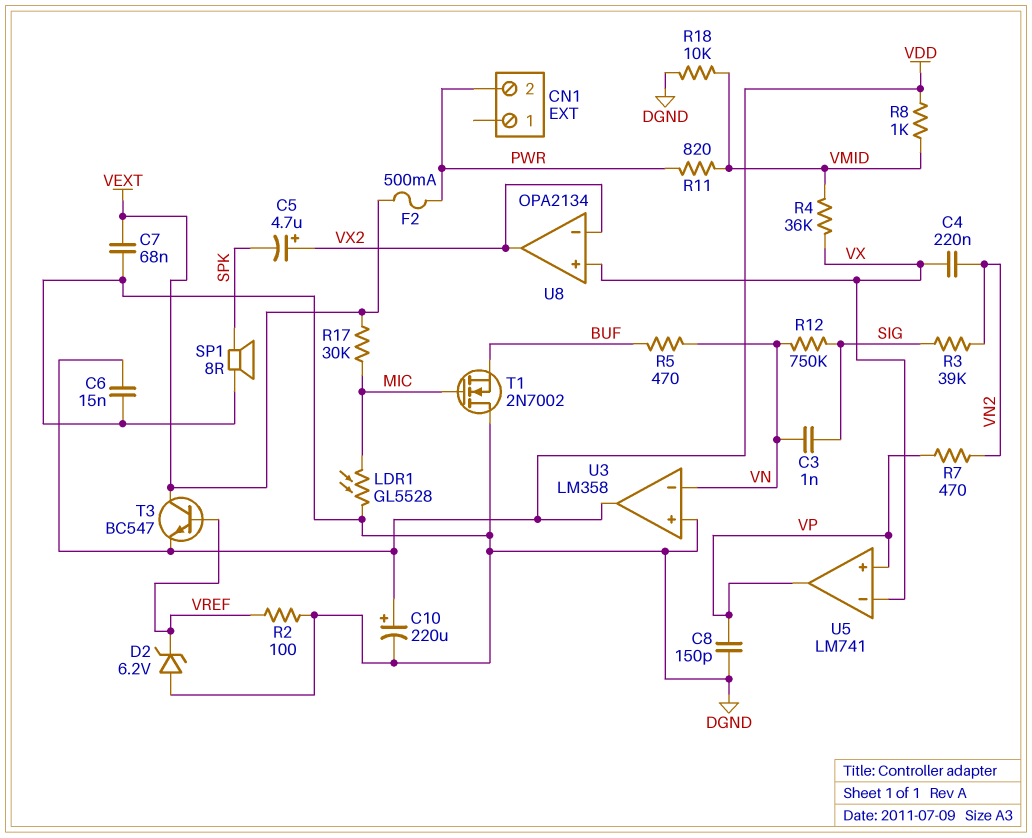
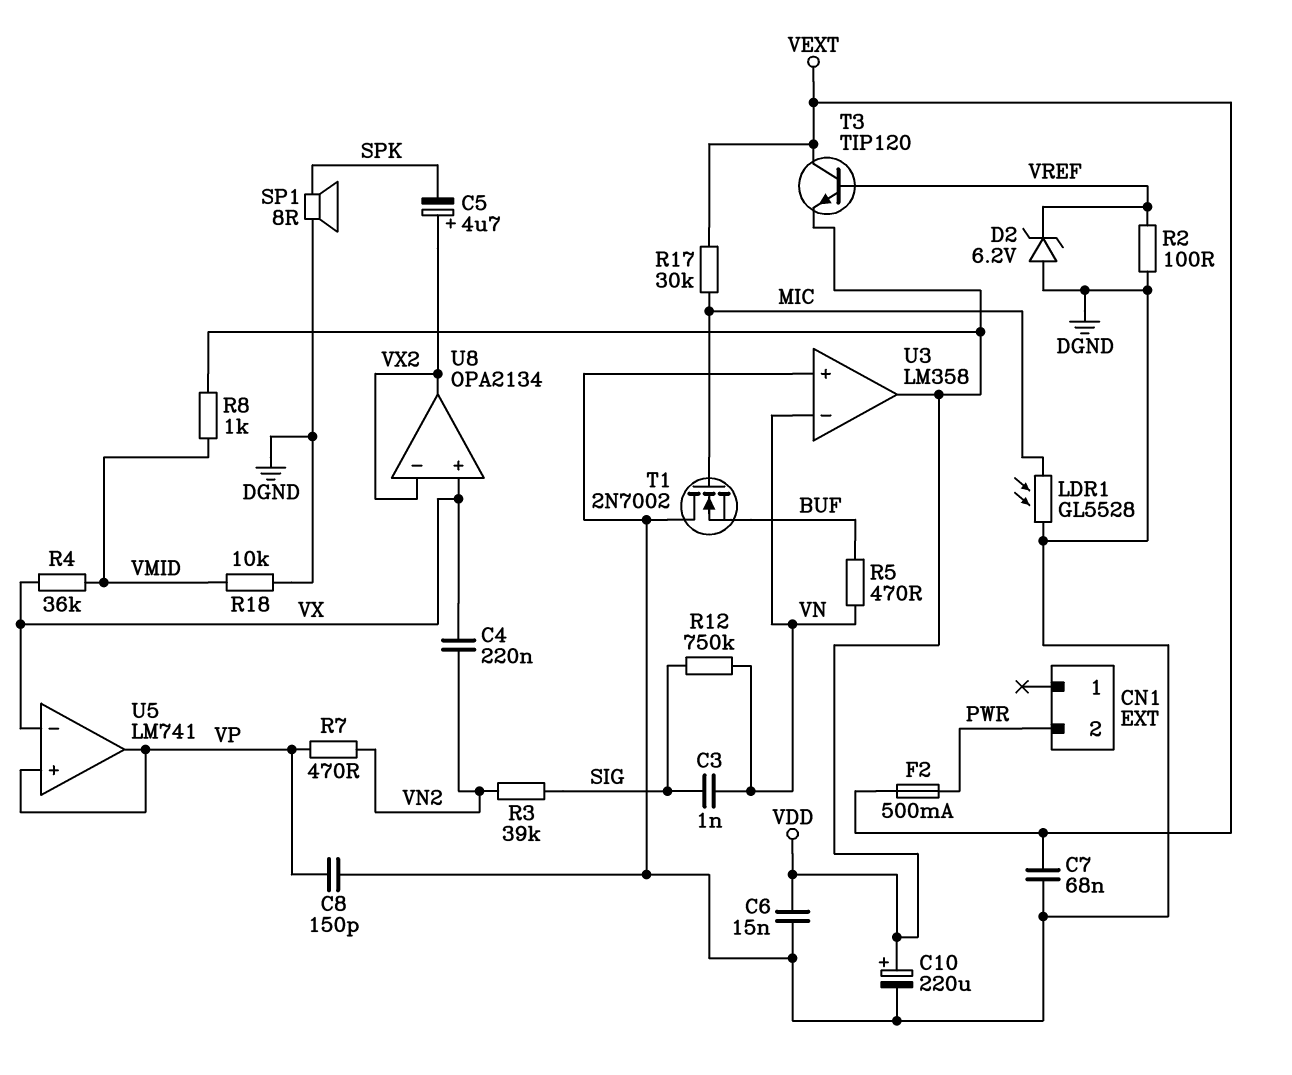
R11: 820 (PWR, VMID) -> none
T3: NPN BC547 (B VREF, C VEXT, E VDD) -> NPN TIP120 (B VREF, C VEXT, E VDD)

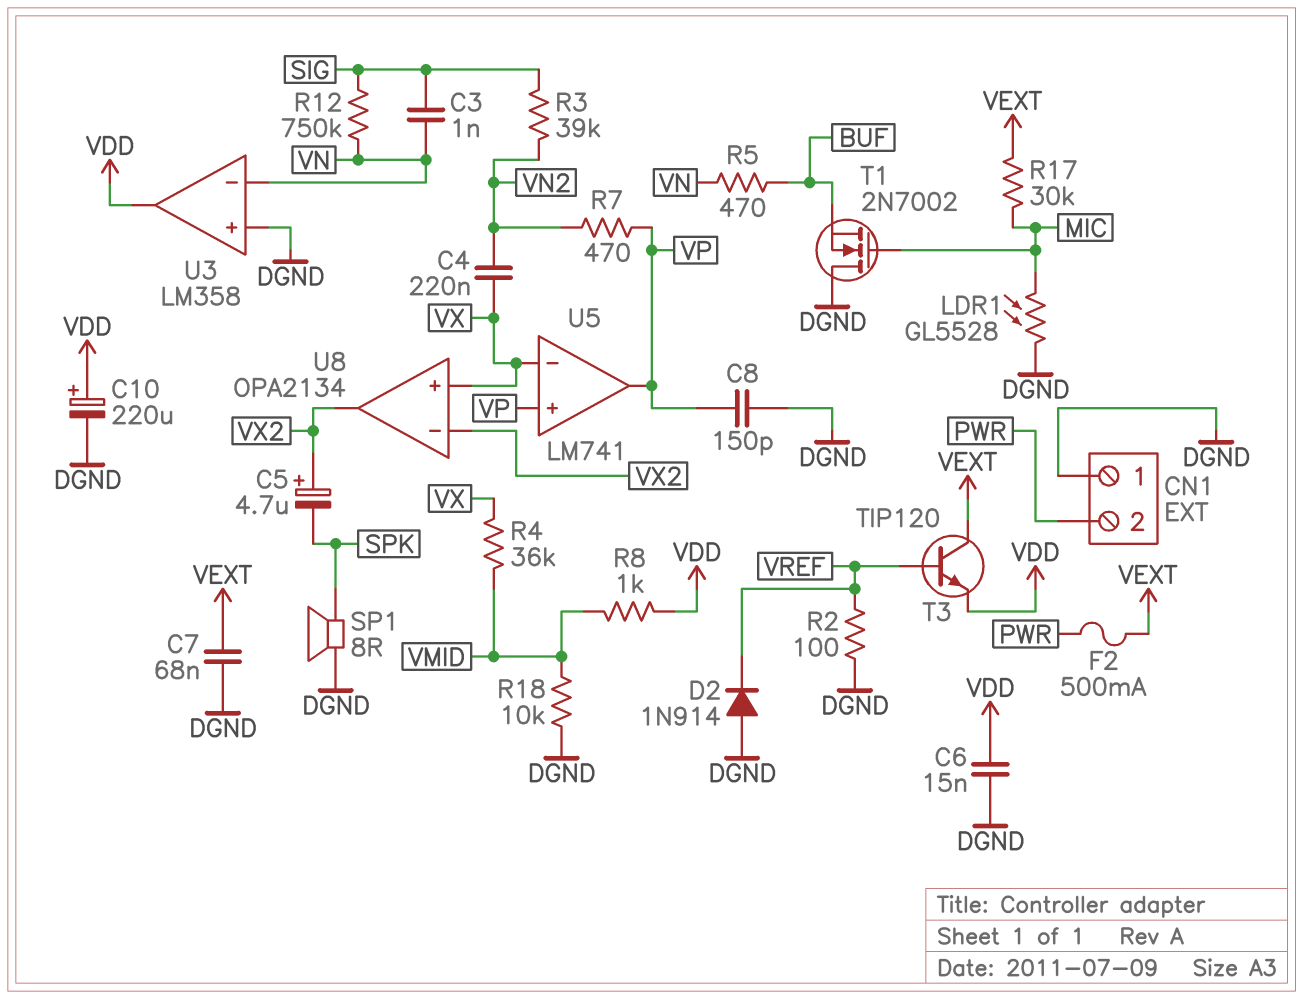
CN1 pin 1: none -> DGND
D2: zener 6.2V (A DGND, K VREF) -> diode 1N914 (A DGND, K VREF)

